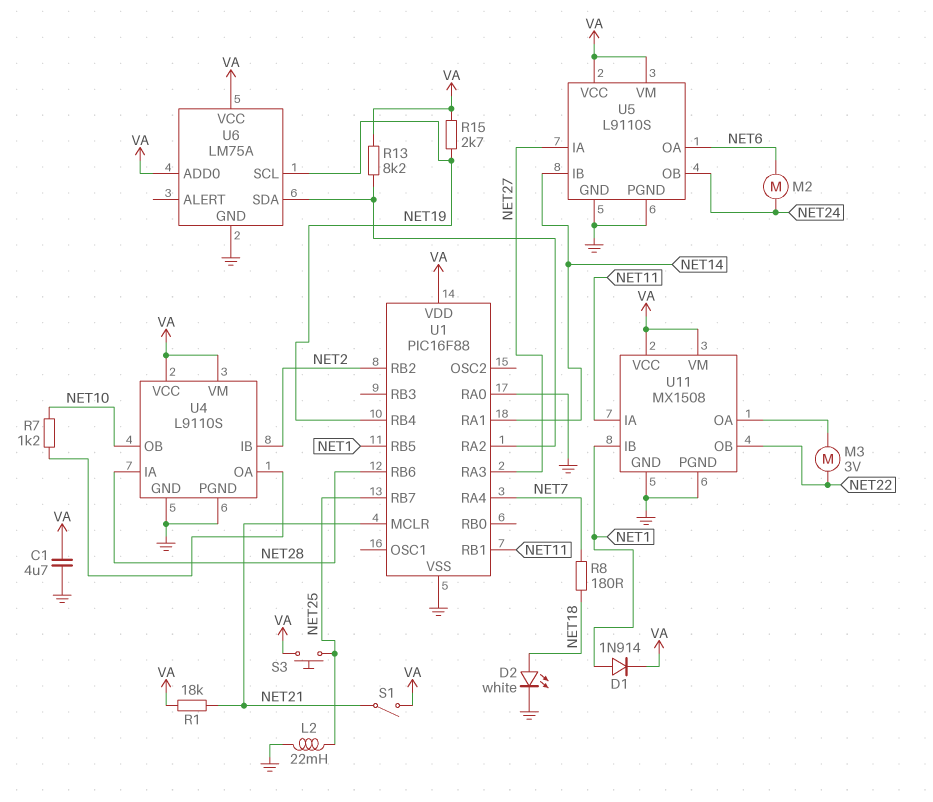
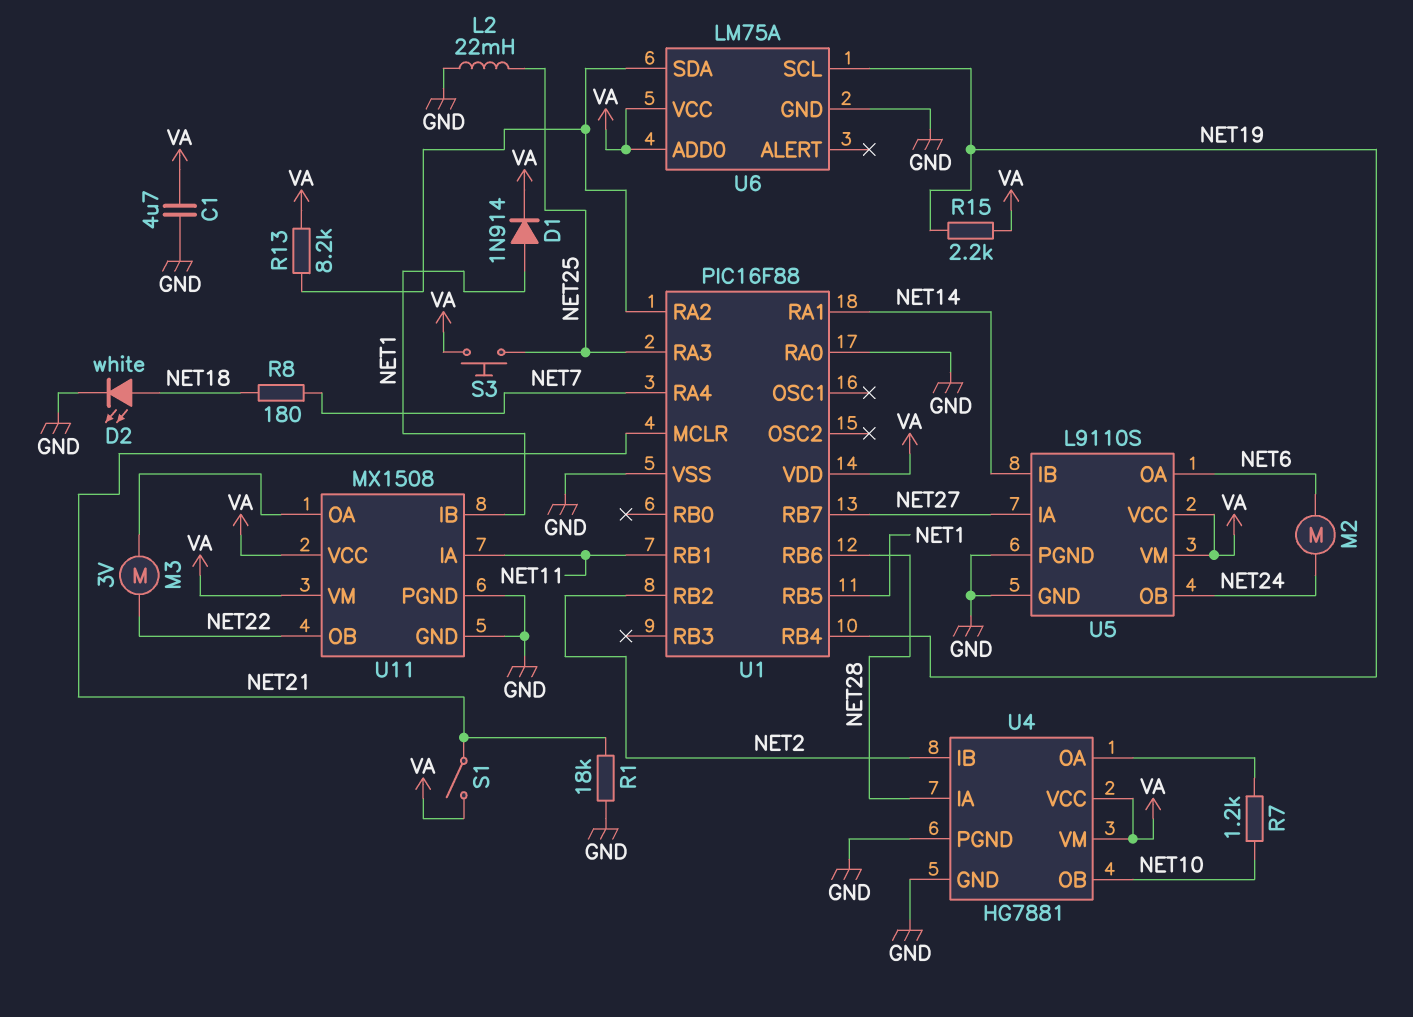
R1: 18k (NET21, VA) -> 18k (GND, NET21)
R15: 2.7k (NET19, VA) -> 2.2k (NET19, VA)
U1 pin RA3: NET27 -> NET25
U1 pin RB7: NET25 -> NET27
U4: L9110S -> HG7881

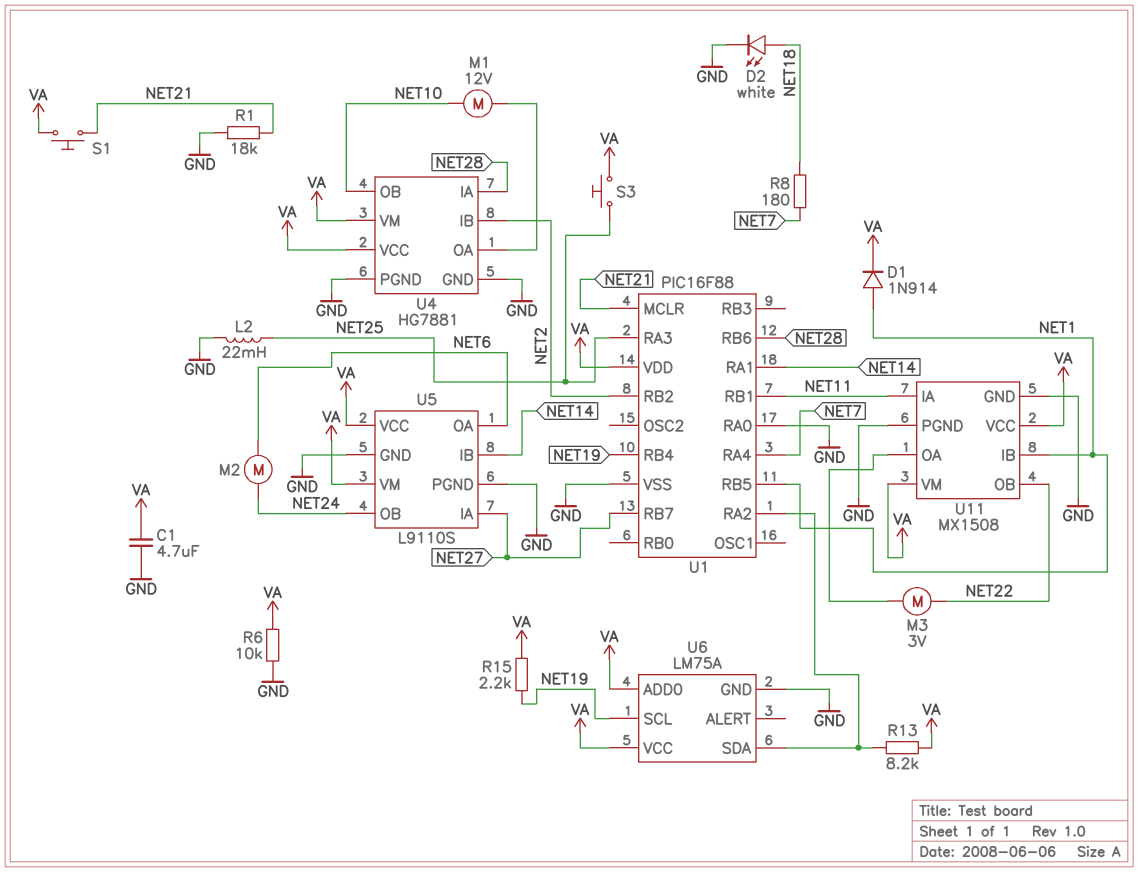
M1: none -> motor 12V (NET10, U4/OA)
R6: none -> 10k (GND, VA)
R7: 1.2k (NET10, U4/OA) -> none
S1: switch (NET21, VA) -> button (NET21, VA)

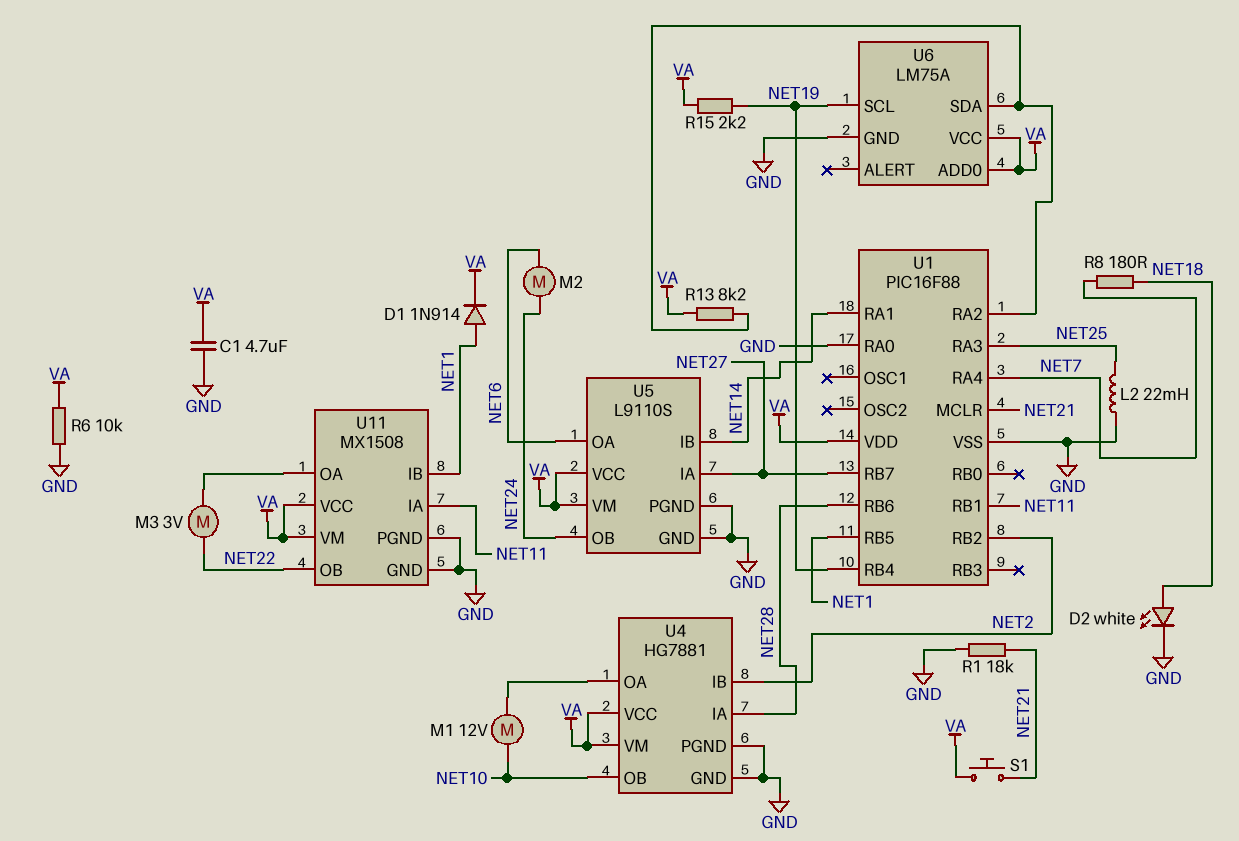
S3: button (NET25, VA) -> none

